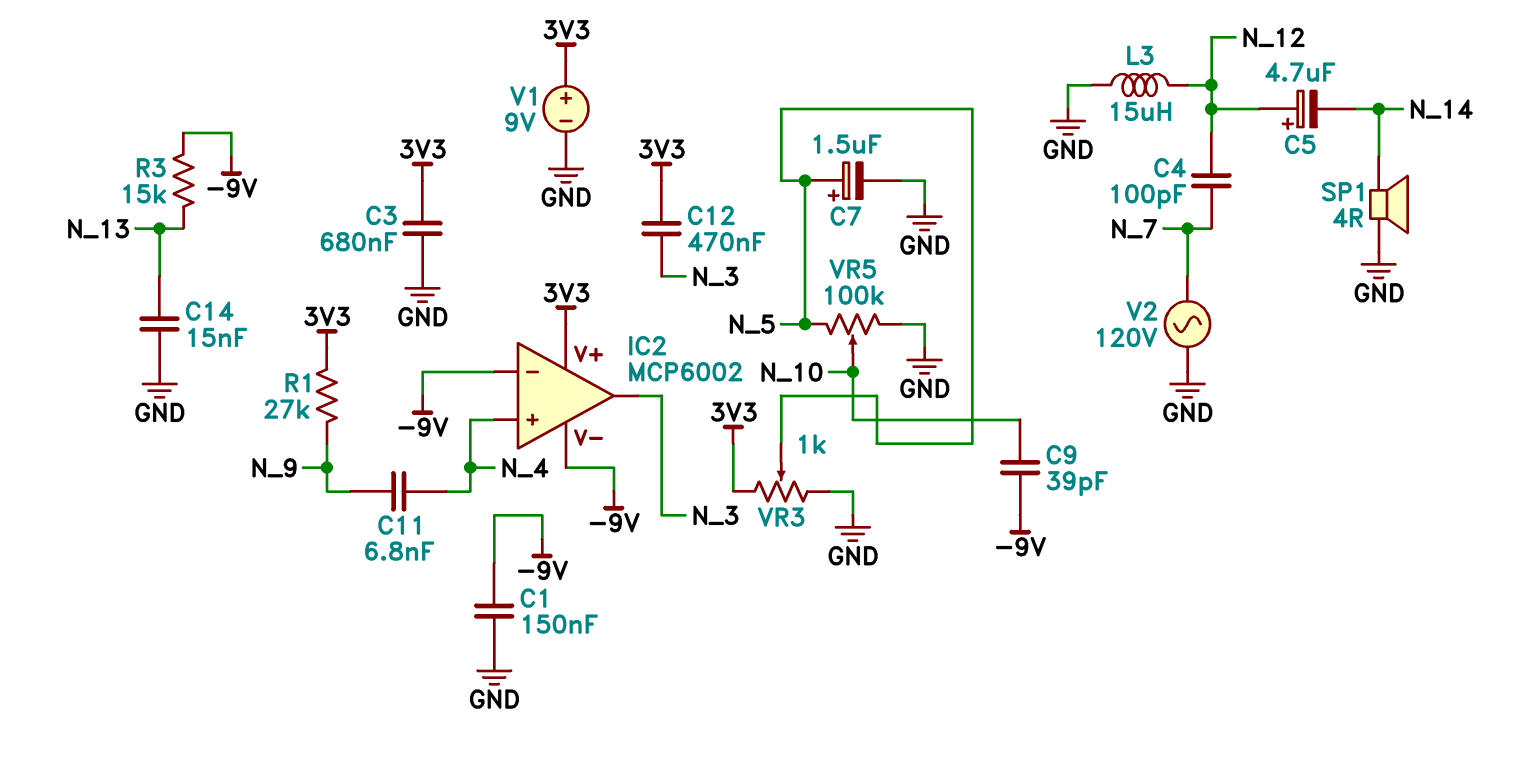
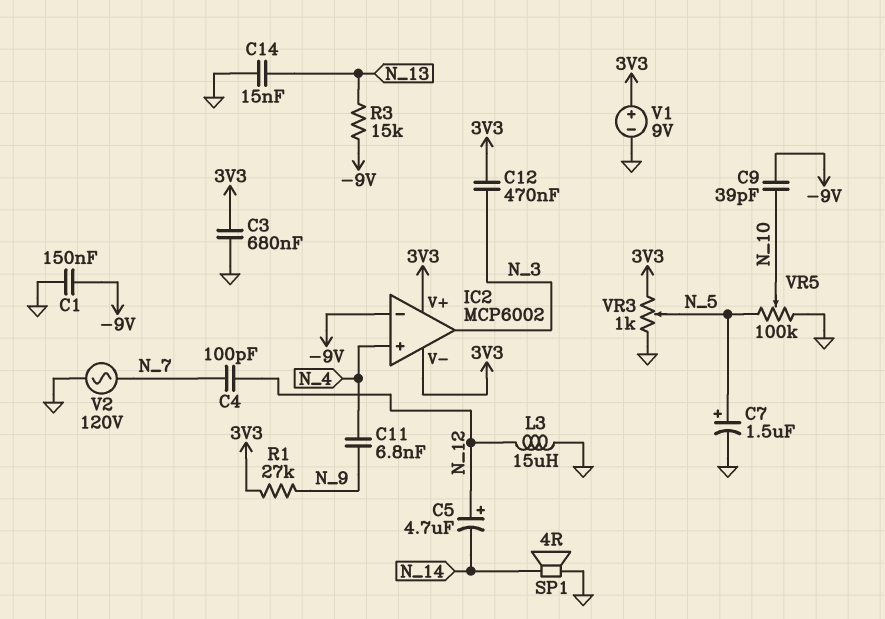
IC2 pin V-: -9V -> 3V3

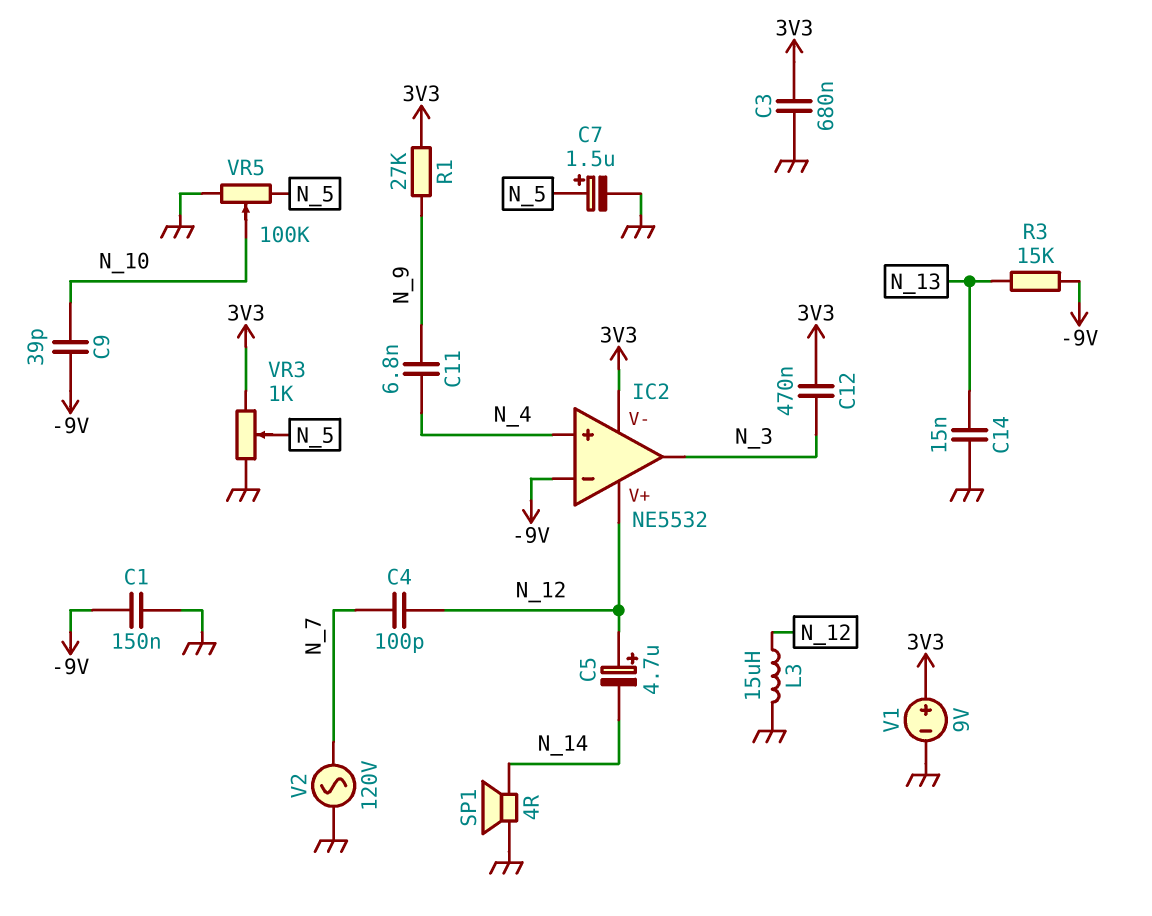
IC2: MCP6002 -> NE5532
IC2 pin V+: 3V3 -> N_12

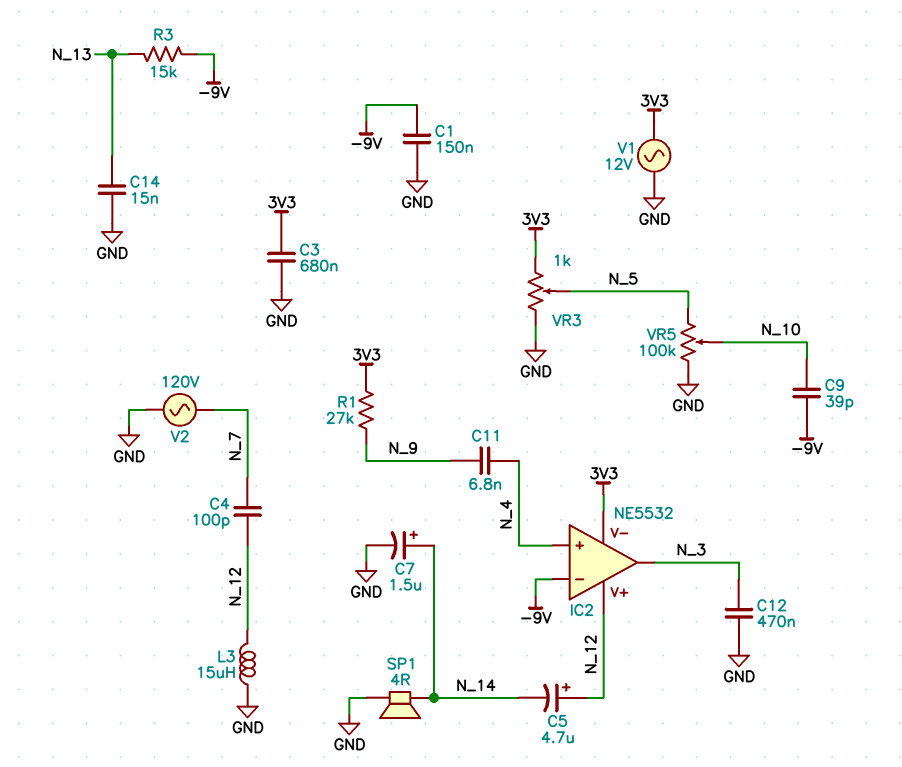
C7: 1.5uF (plus N_5, minus GND) -> 1.5uF (plus N_14, minus GND)
C12: 470nF (3V3, N_3) -> 470nF (GND, N_3)
V1: 9V (plus 3V3, minus GND) -> AC 12V (3V3, GND)

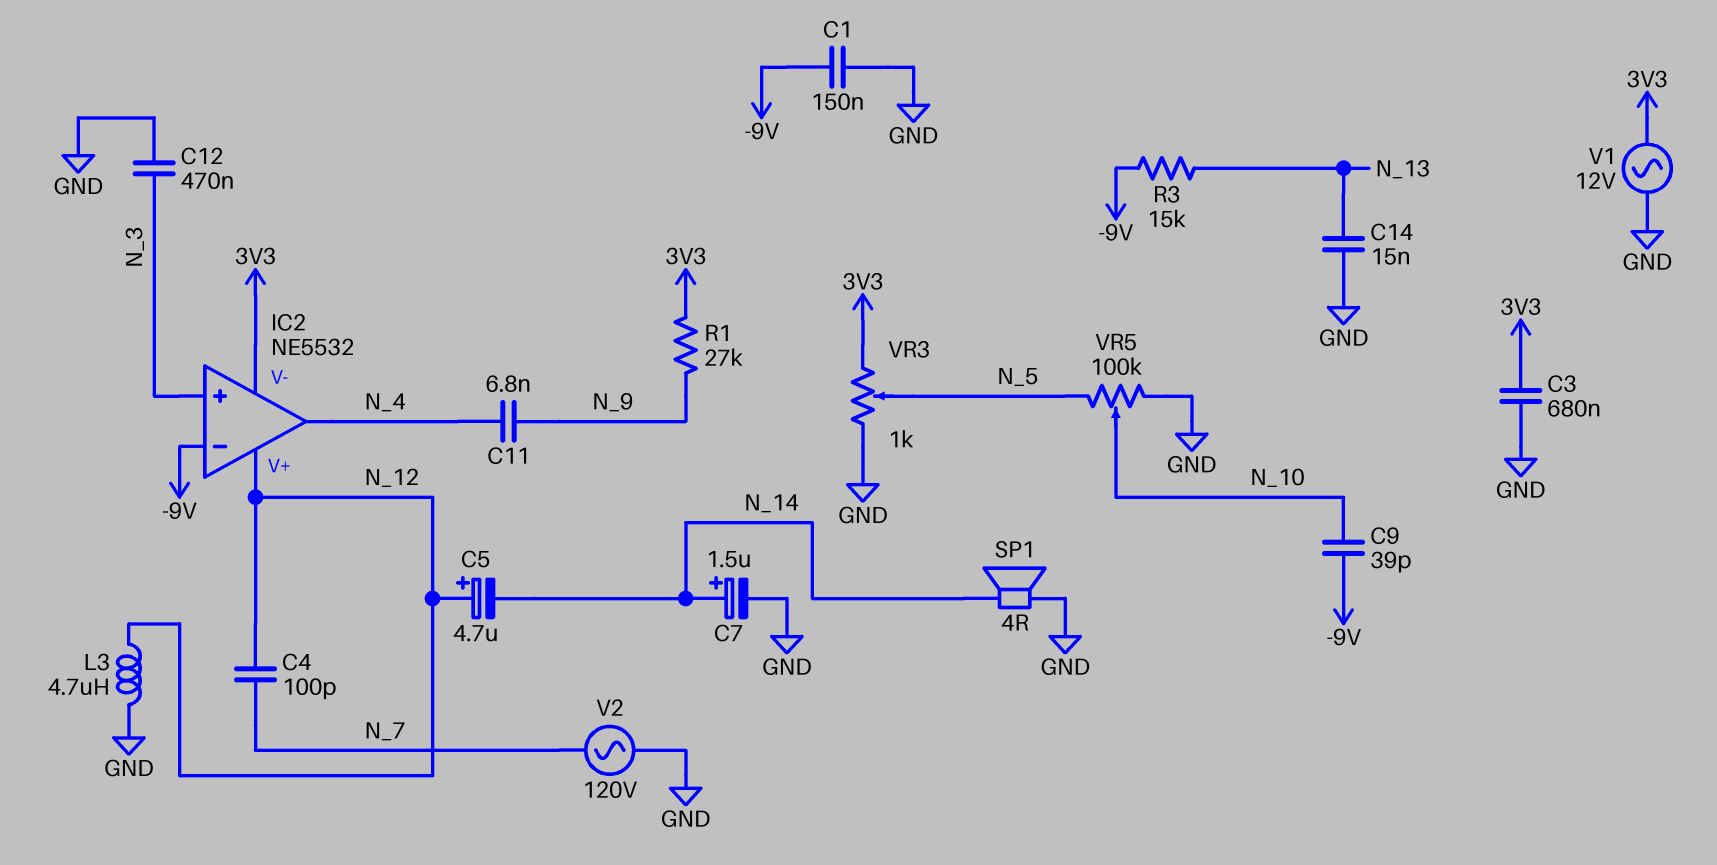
IC2 pin in+: N_4 -> N_3
IC2 pin out: N_3 -> N_4
L3: 15uH (GND, N_12) -> 4.7uH (GND, N_12)

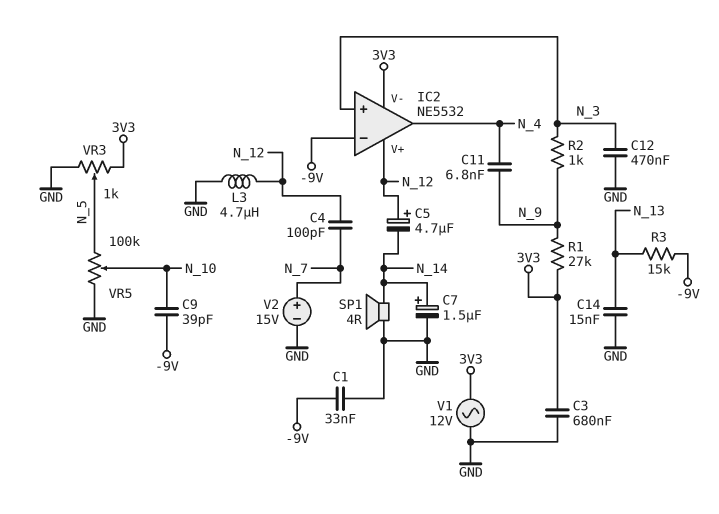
C1: 150nF (-9V, GND) -> 33nF (-9V, GND)
R2: none -> 1k (N_3, N_9)
V2: AC 120V (GND, N_7) -> 15V (plus N_7, minus GND)

